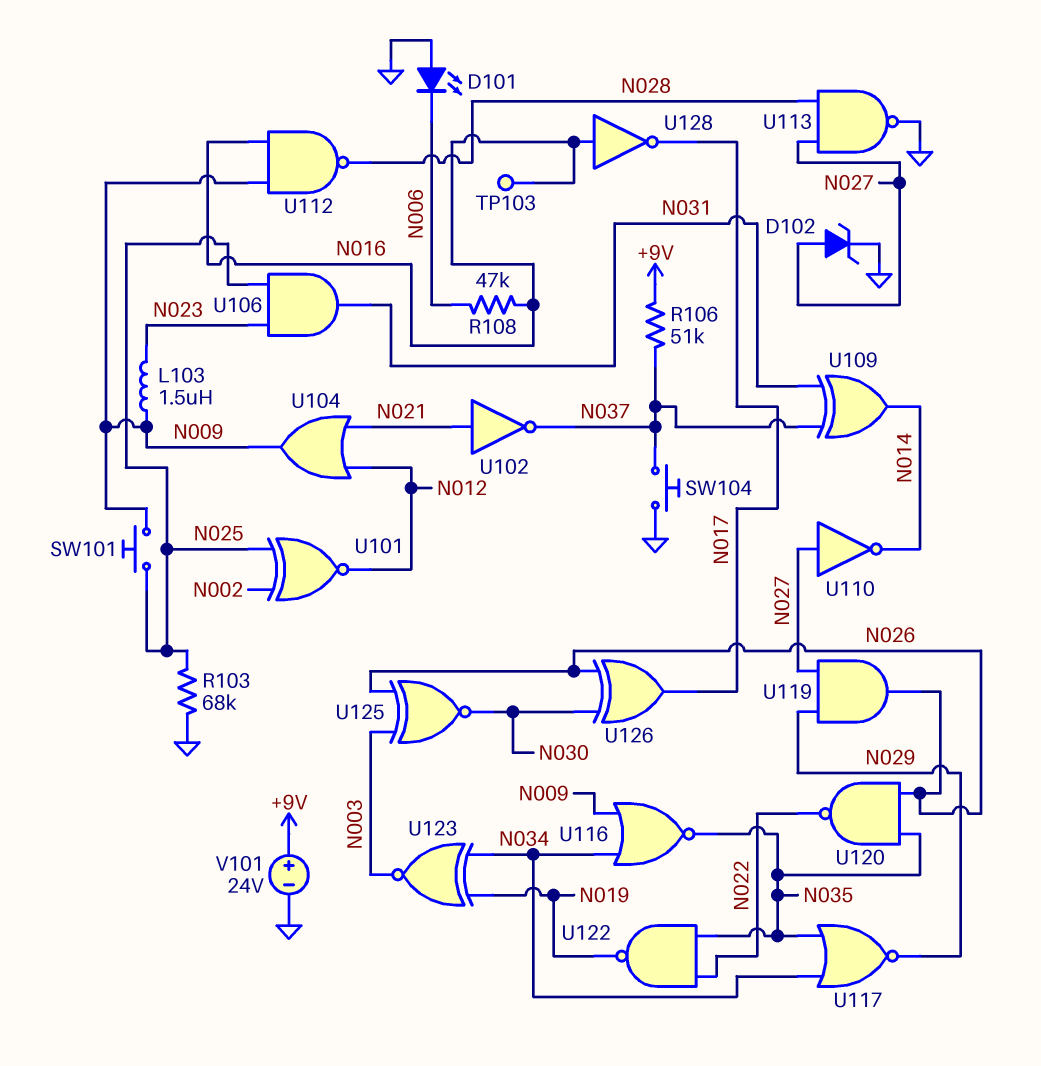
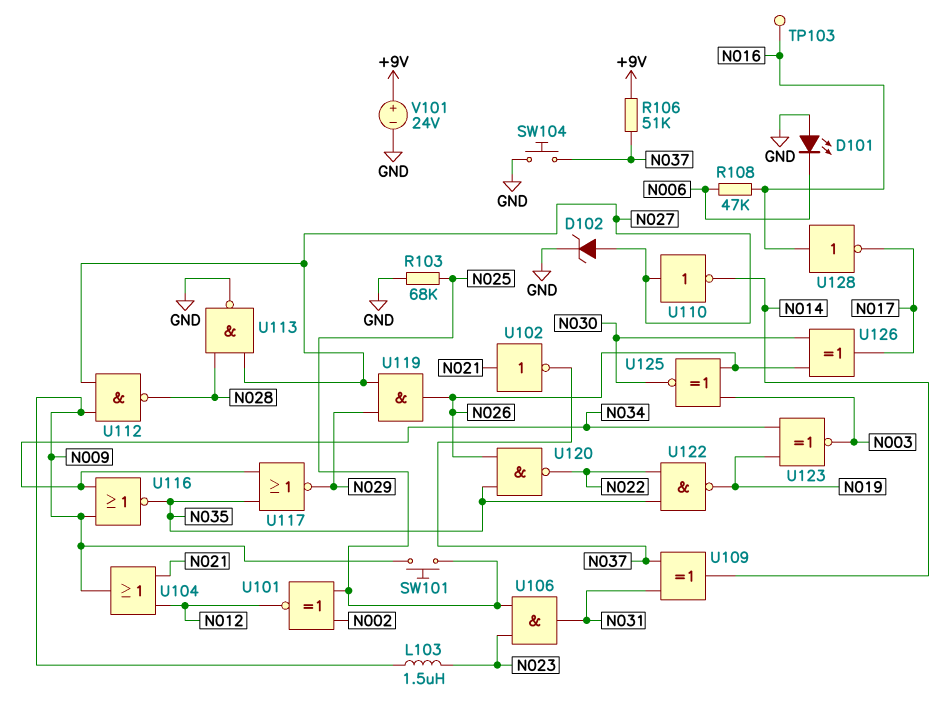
U112: NAND (in N009, in N016, out N028) -> NAND (in N009, in N027, out N028)

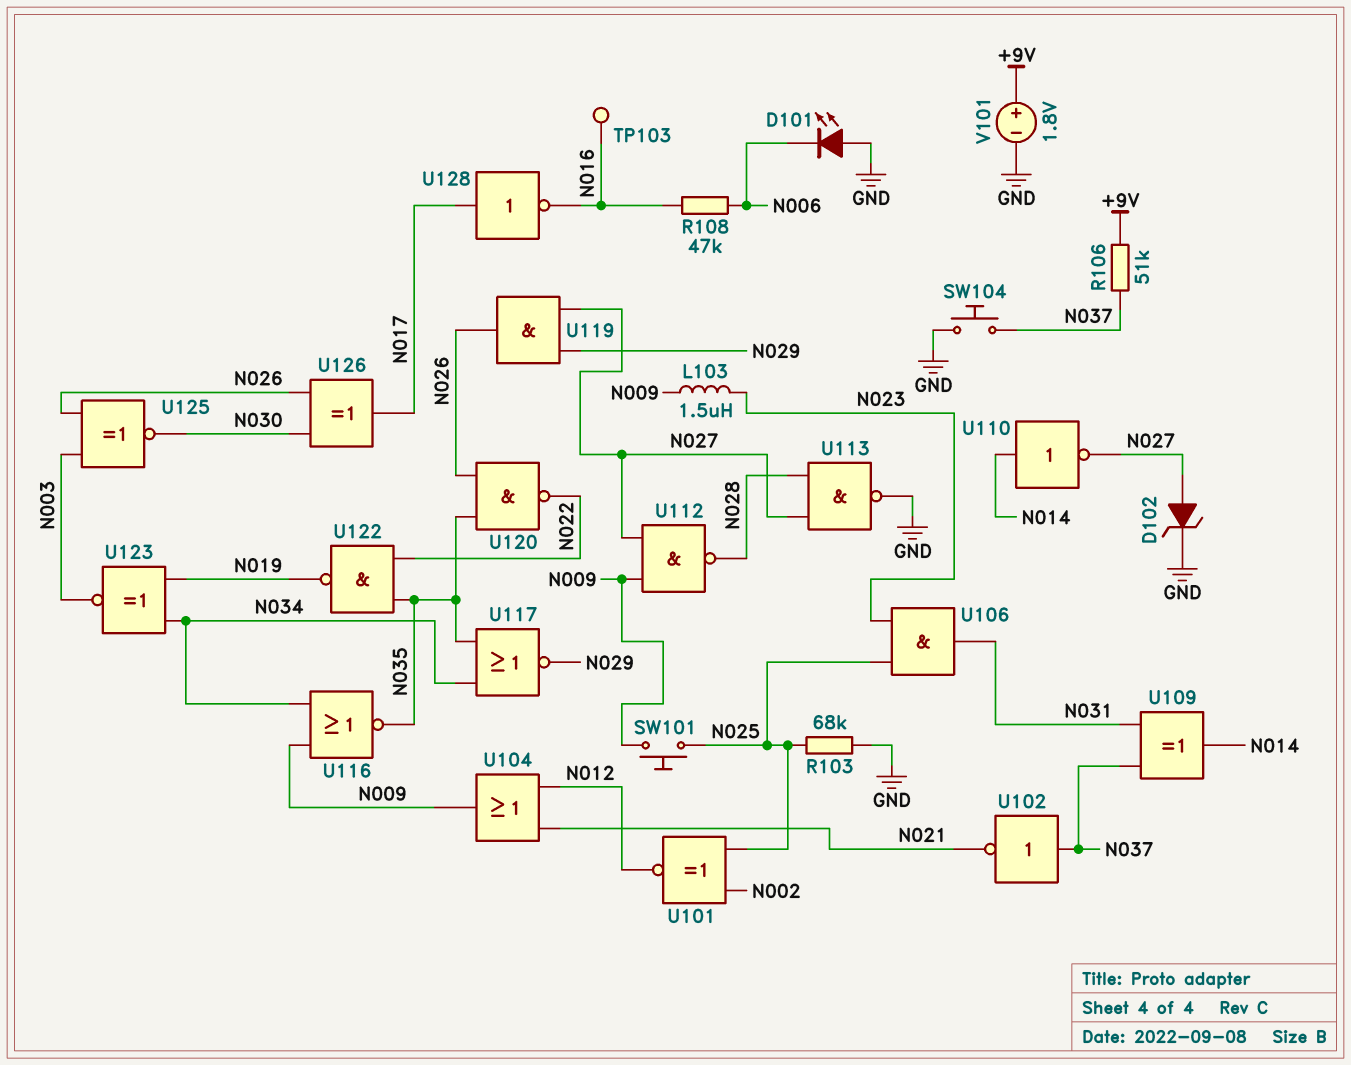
U102: NOT (in N021, out N037) -> NOT (in N037, out N021)
U110: NOT (in N027, out N014) -> NOT (in N014, out N027)
U128: NOT (in N016, out N017) -> NOT (in N017, out N016)
V101: 24V (plus +9V, minus GND) -> 1.8V (plus +9V, minus GND)

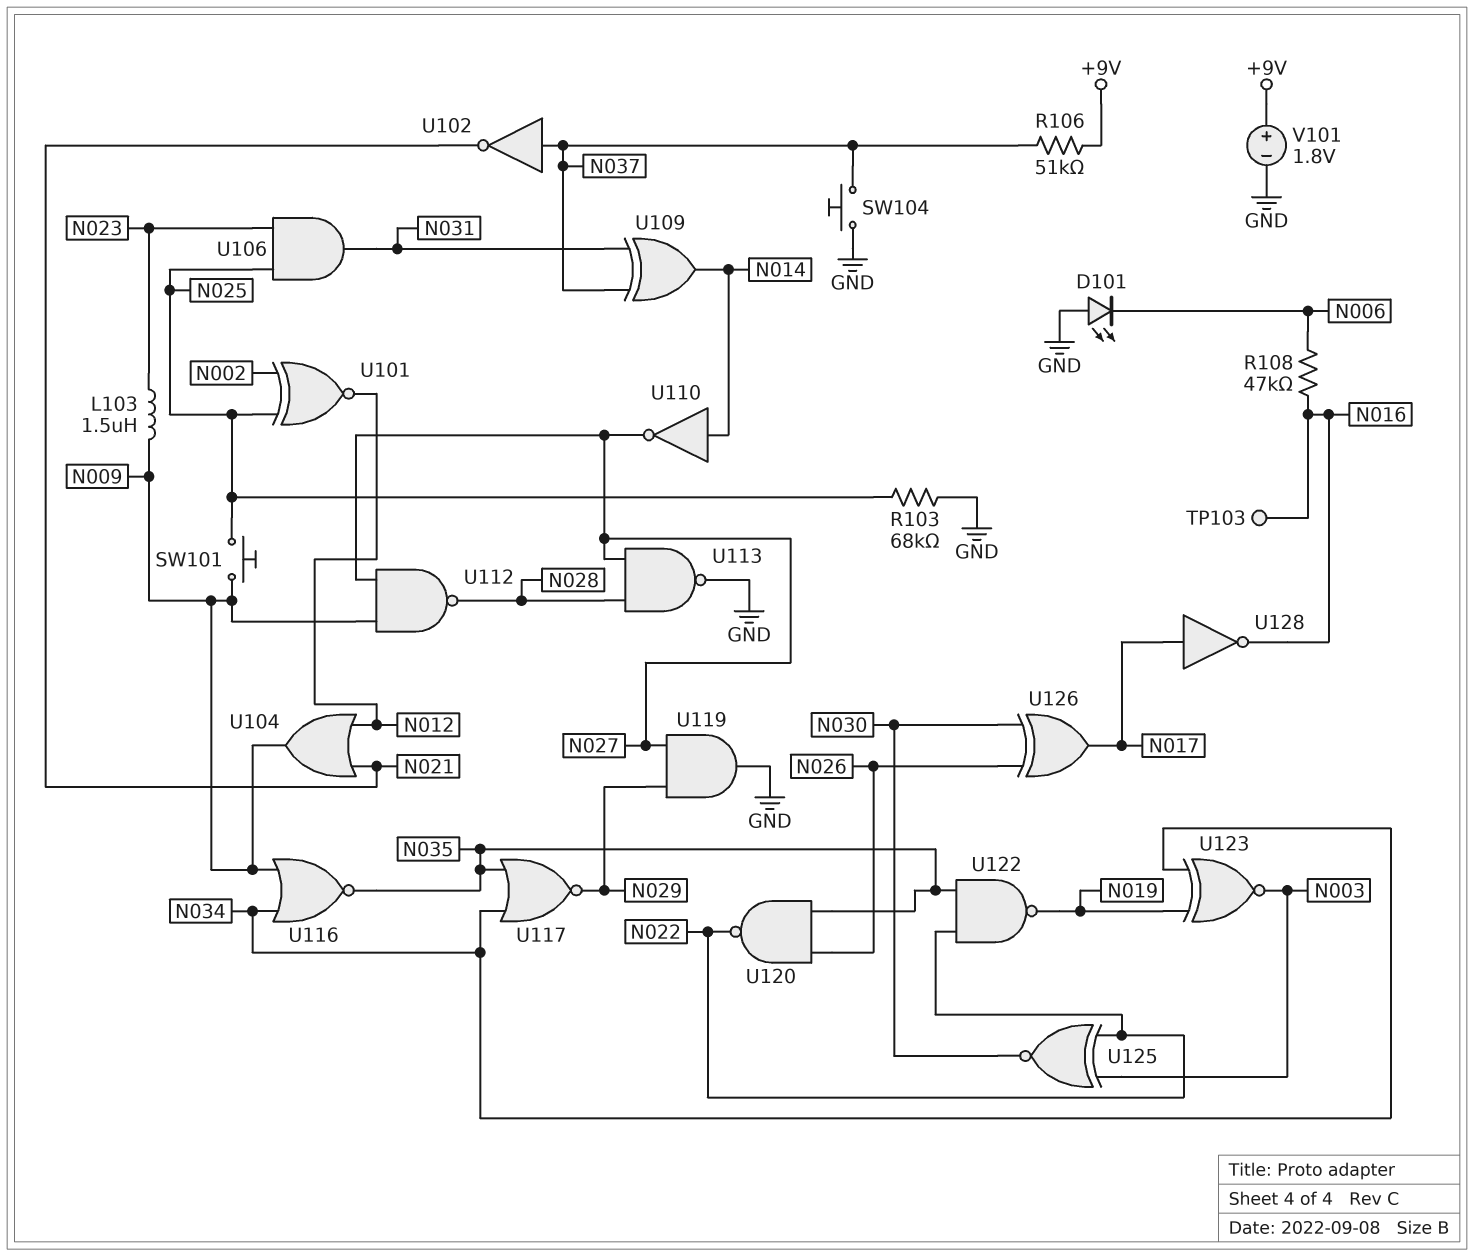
D102: zener (A N027, K GND) -> none
U119: AND (in N027, in N029, out N026) -> AND (in N027, in N029, out GND)
U125: XNOR (in N003, in N026, out N030) -> XNOR (in N003, in N022, out N030)

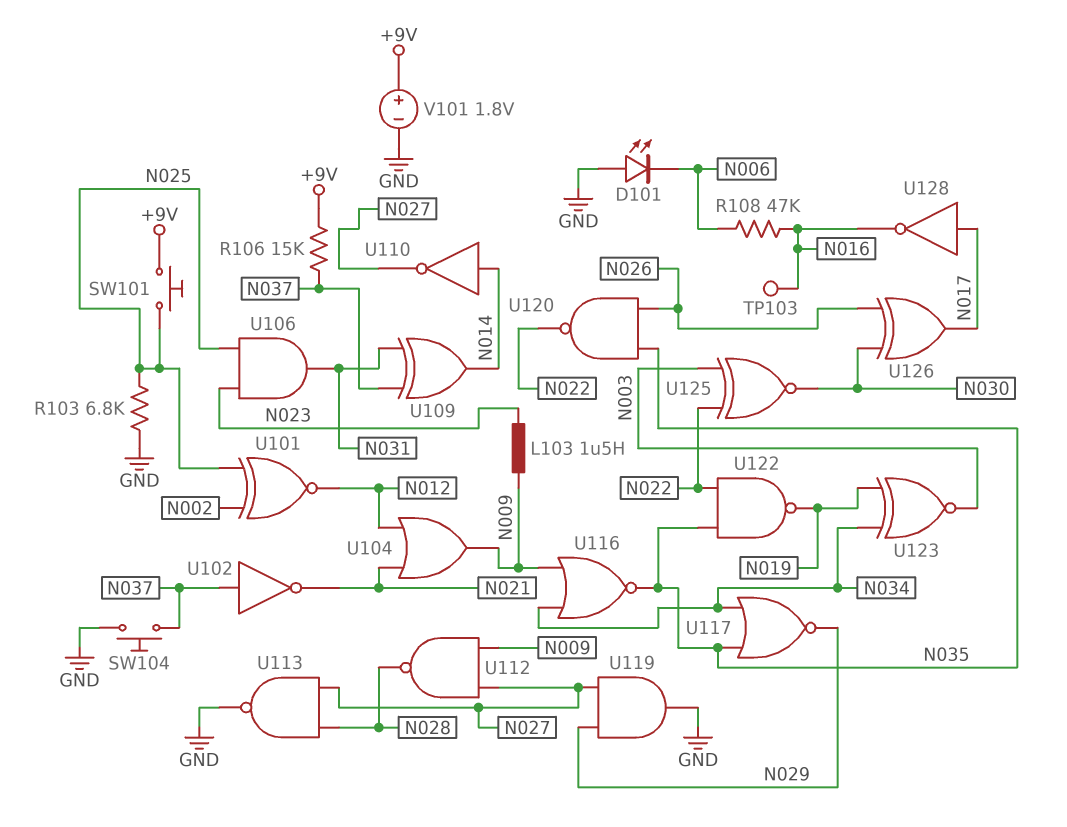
R103: 68k (GND, N025) -> 6.8k (GND, N025)
R106: 51k (+9V, N037) -> 15k (+9V, N037)
SW101: button (N009, N025) -> button (+9V, N025)

